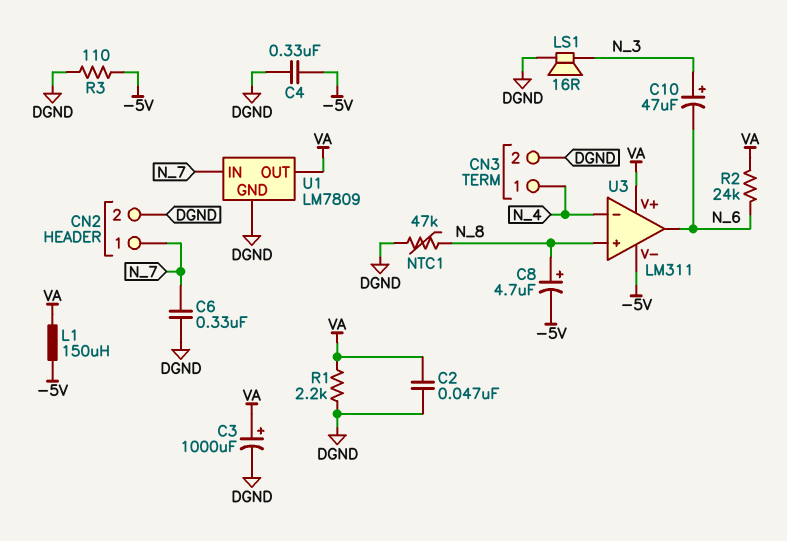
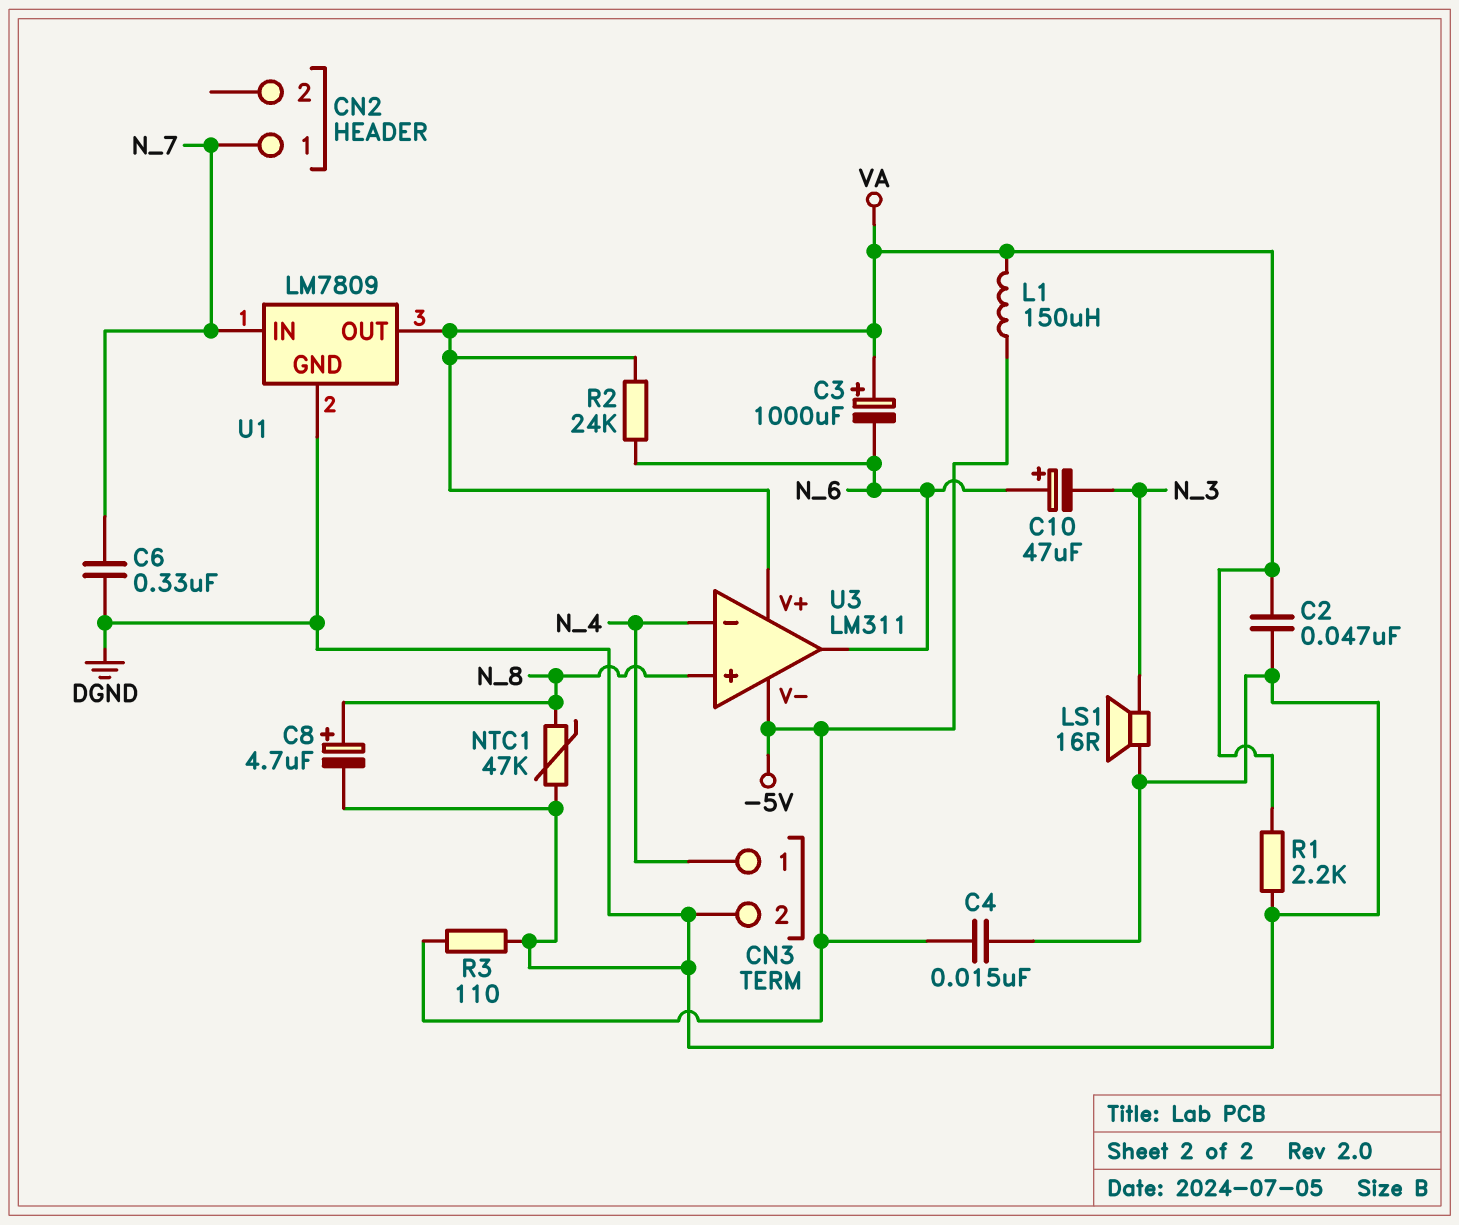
C3: 1000uF (plus VA, minus DGND) -> 1000uF (plus VA, minus N_6)
C4: 330nF (-5V, DGND) -> 15nF (-5V, DGND)
C8: 4.7uF (plus N_8, minus -5V) -> 4.7uF (plus N_8, minus DGND)
C10: 47uF (plus N_3, minus N_6) -> 47uF (plus N_6, minus N_3)
CN2 pin 2: DGND -> none

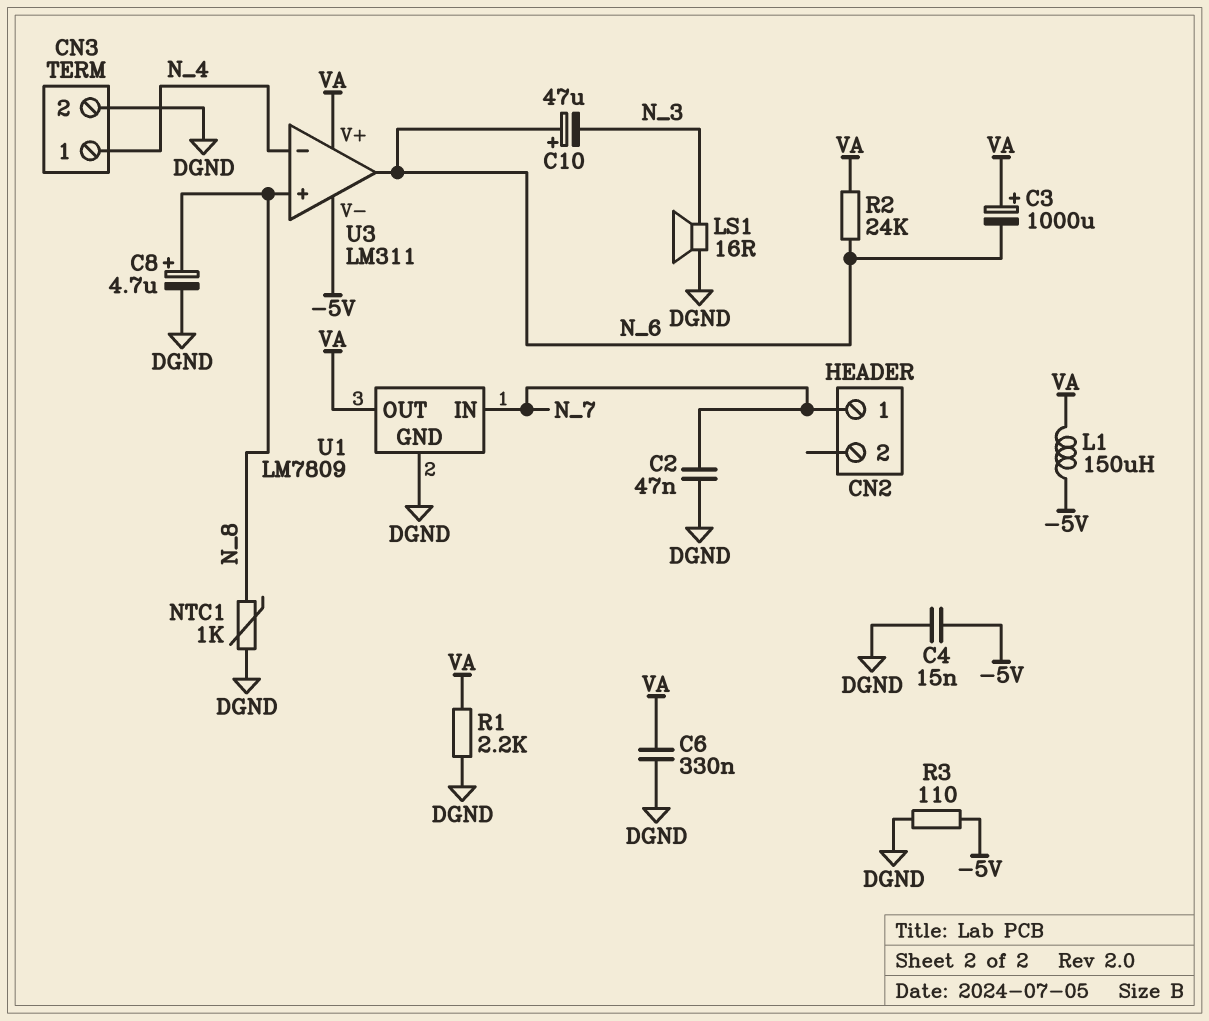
C2: 47nF (DGND, VA) -> 47nF (DGND, N_7)
C6: 330nF (DGND, N_7) -> 330nF (DGND, VA)
NTC1: 47k (DGND, N_8) -> 1k (DGND, N_8)

